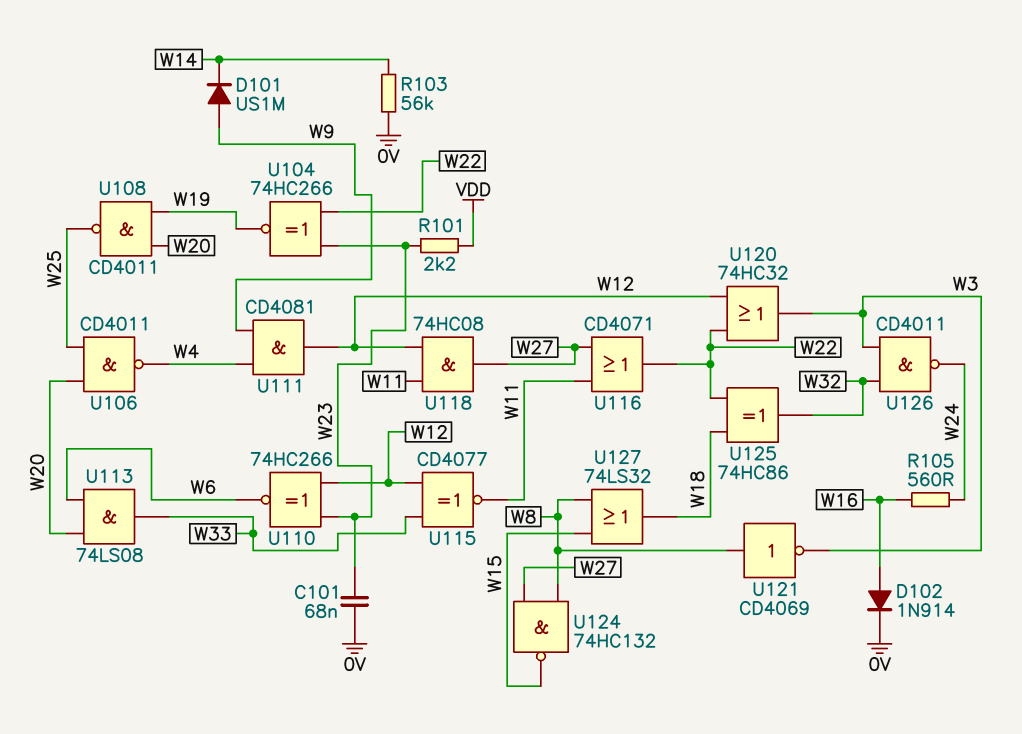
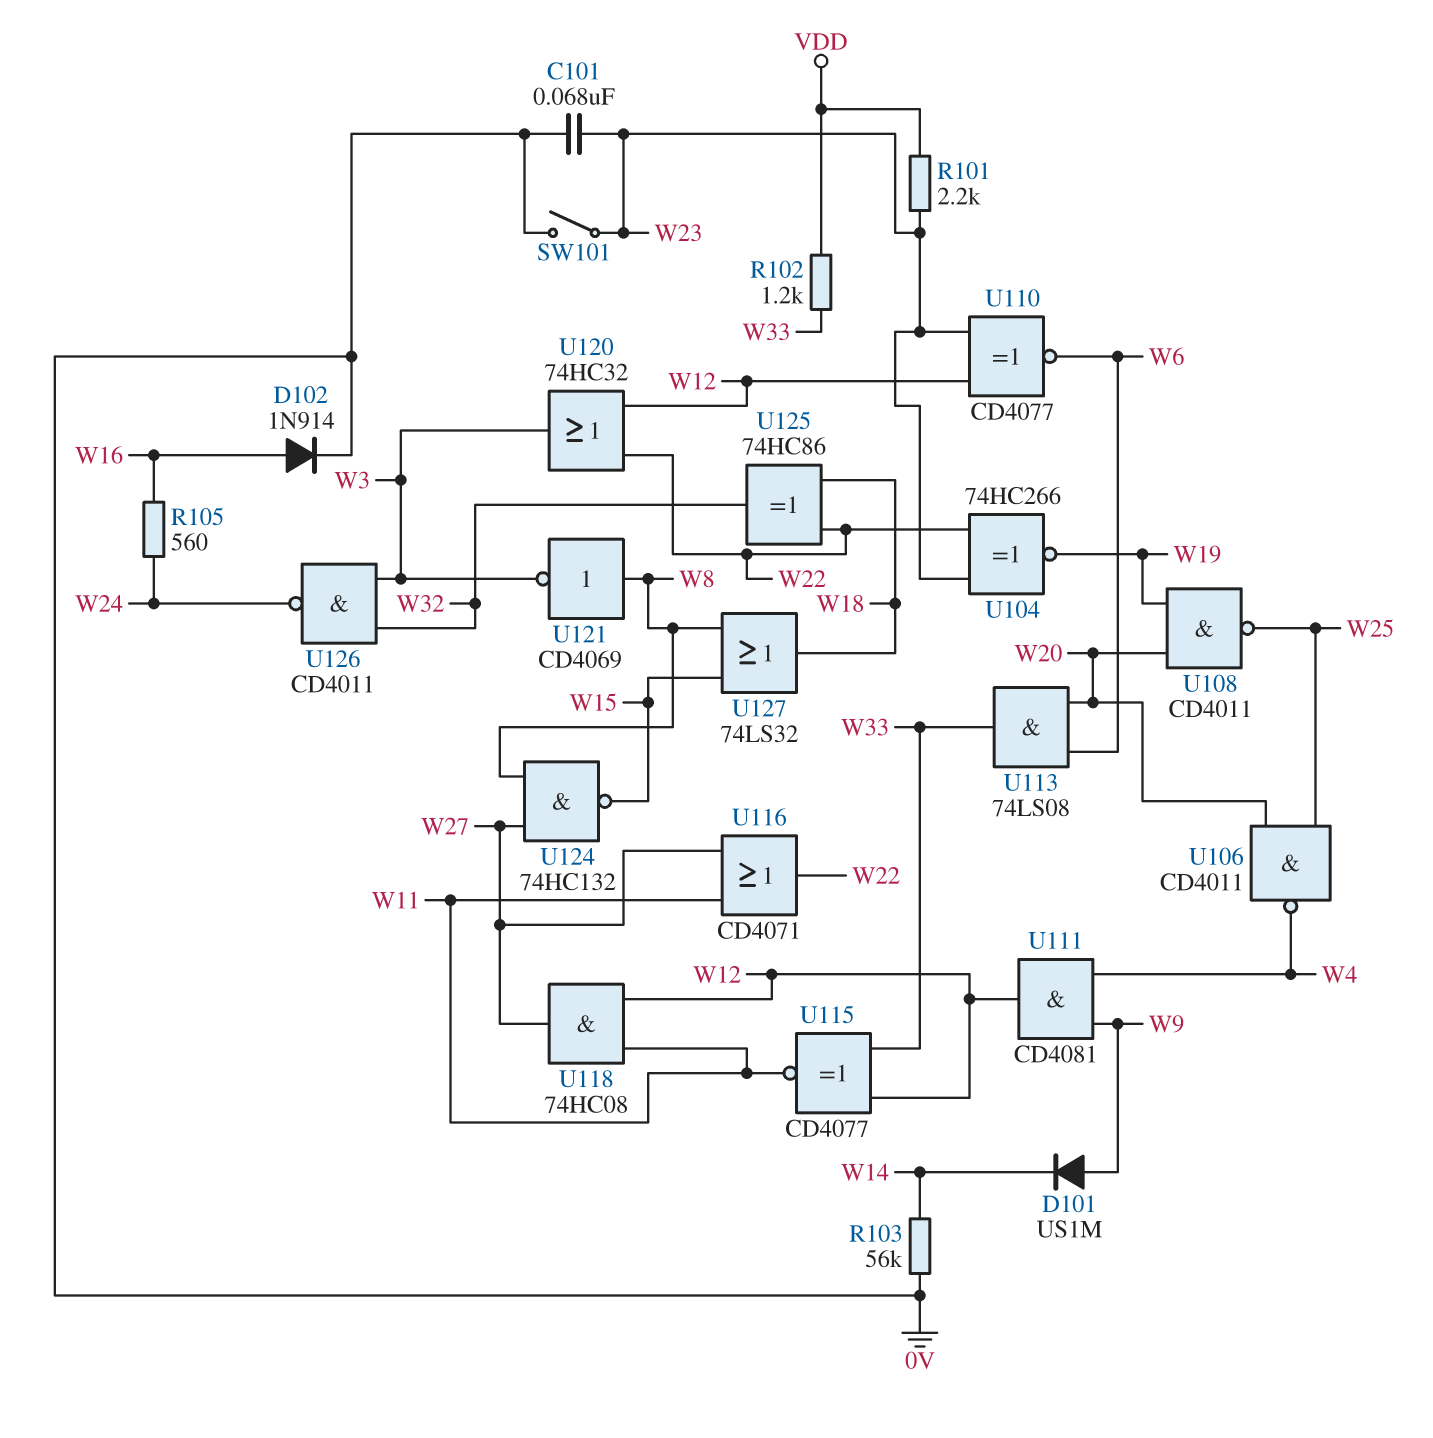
R102: none -> 1.2k (VDD, W33)
SW101: none -> switch (0V, W23)
U110: XNOR 74HC266 (in W12, in W23, out W6) -> XNOR CD4077 (in W12, in W23, out W6)

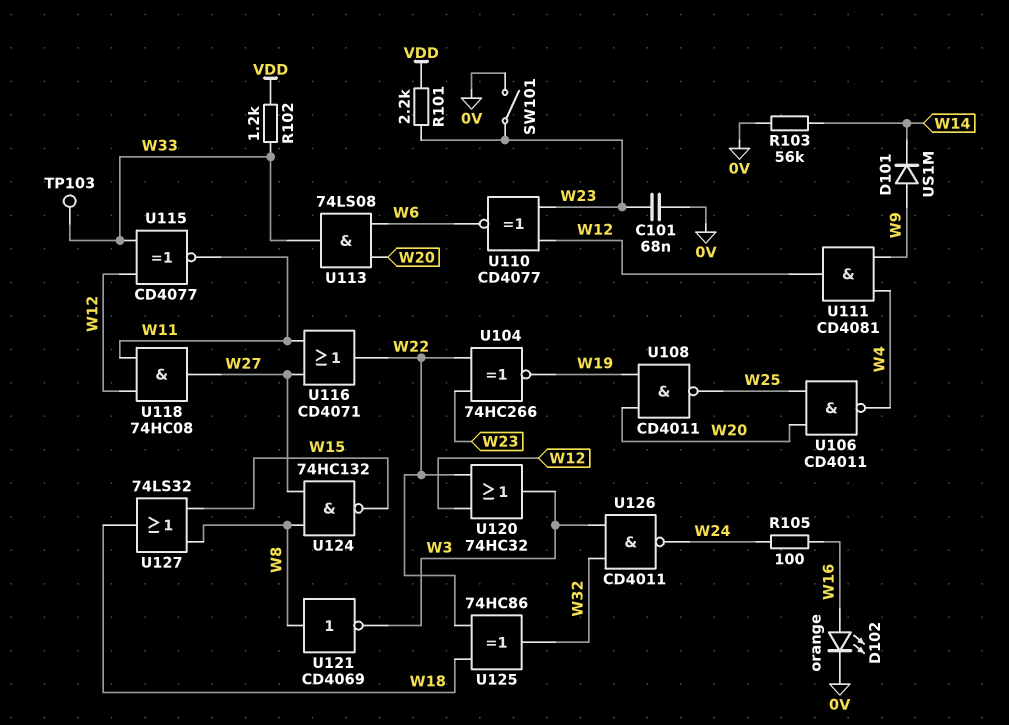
D102: diode 1N914 (A W16, K 0V) -> LED orange (A W16, K 0V)
R105: 560 (W16, W24) -> 100 (W16, W24)
TP103: none -> test point (W33)

